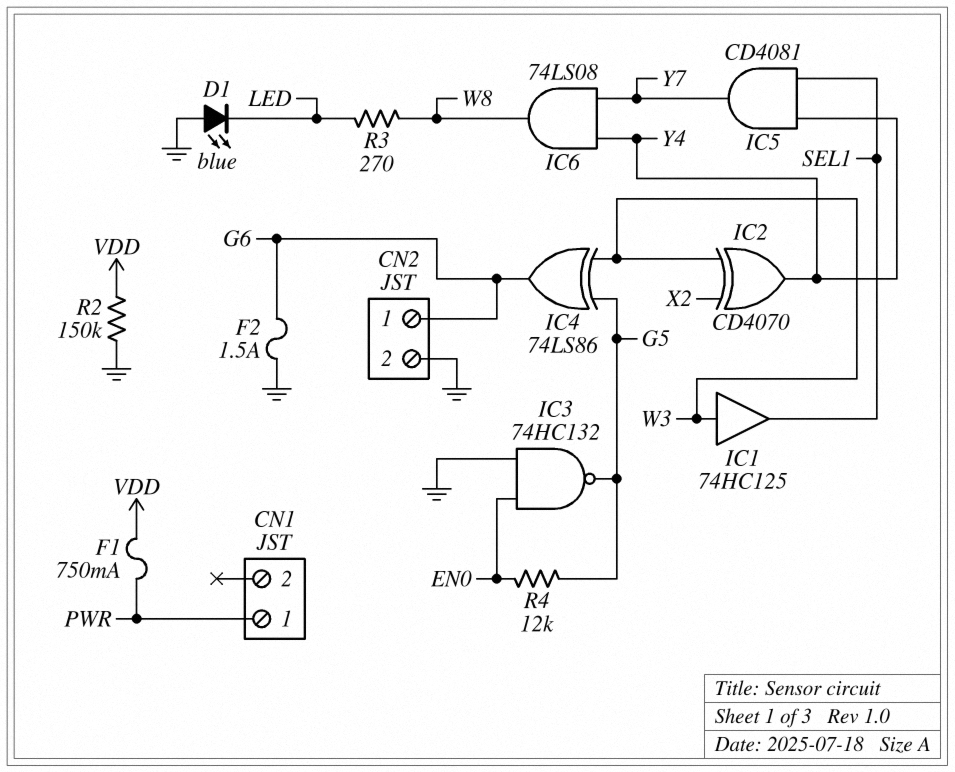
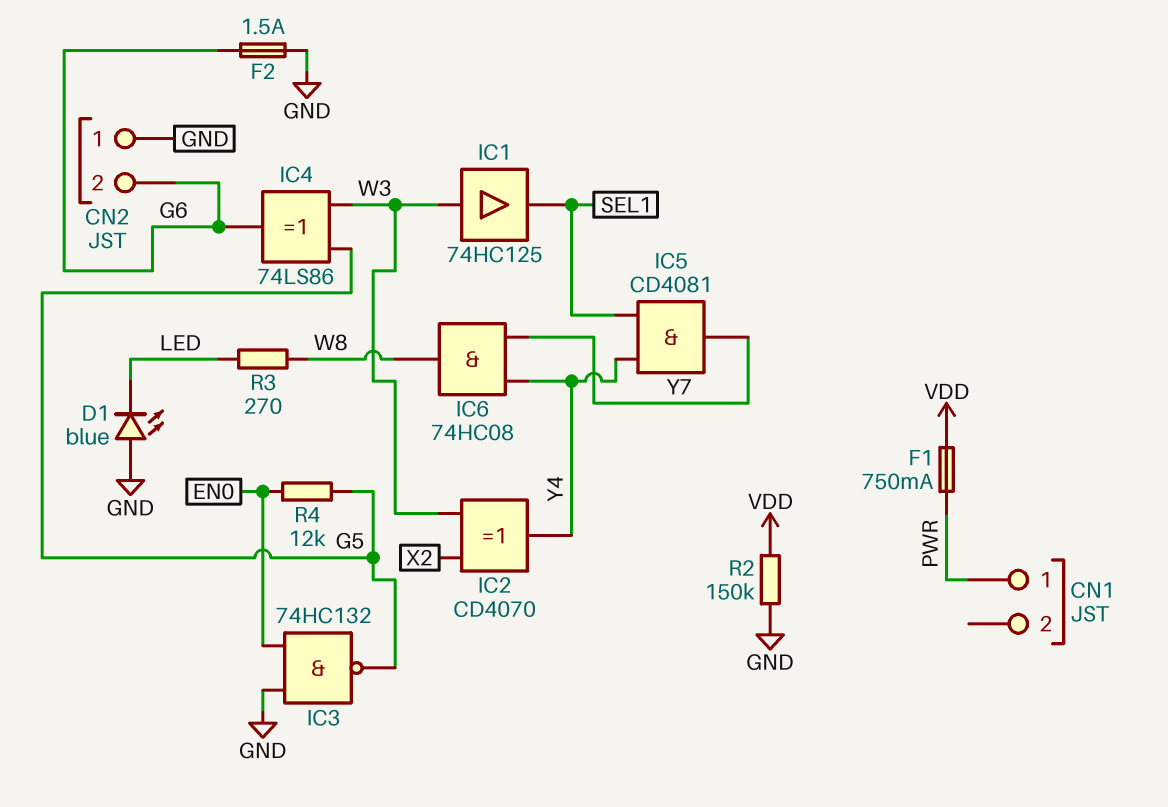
CN2 pin 1: G6 -> GND
CN2 pin 2: GND -> G6
IC6: AND 74LS08 (in Y4, in Y7, out W8) -> AND 74HC08 (in Y4, in Y7, out W8)

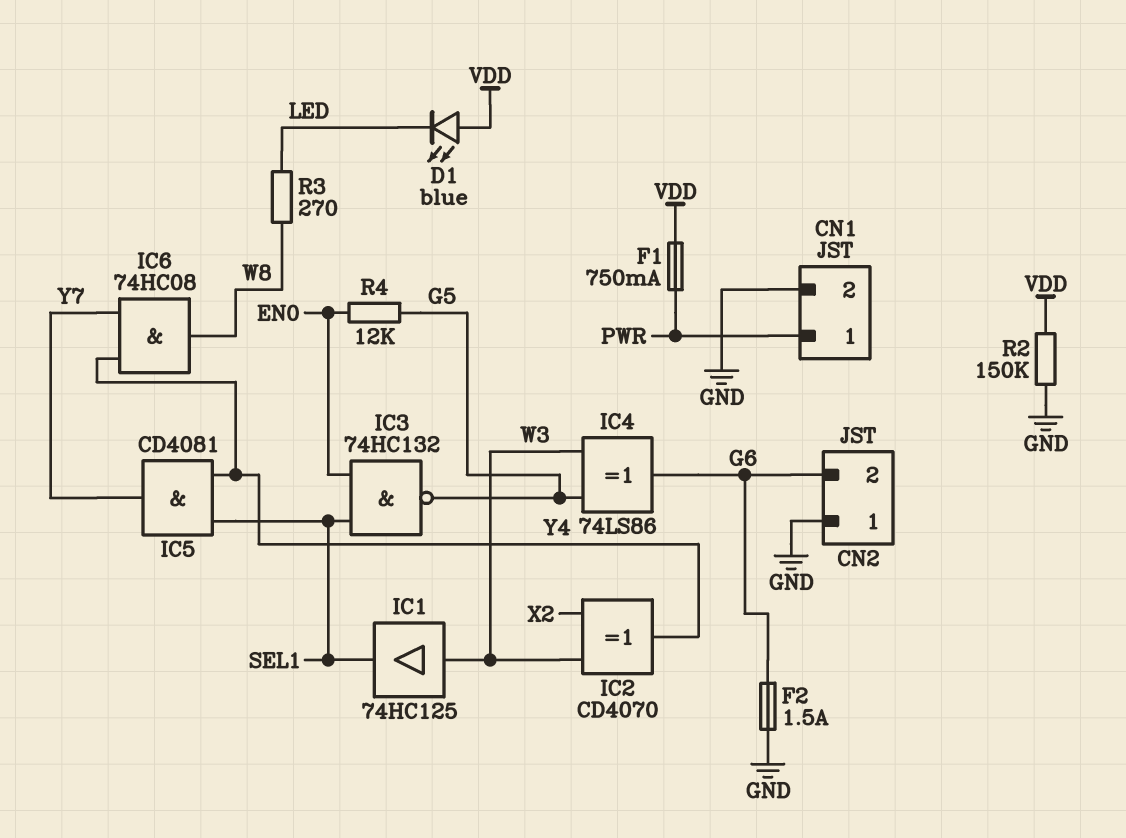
CN1 pin 2: none -> GND
D1: LED blue (A GND, K LED) -> LED blue (A VDD, K LED)
IC3: NAND 74HC132 (in EN0, in GND, out G5) -> NAND 74HC132 (in EN0, in SEL1, out G5)

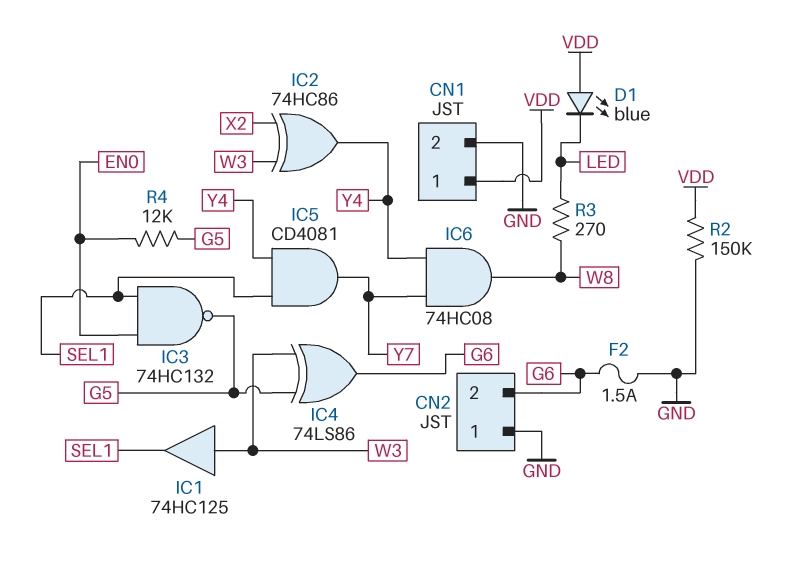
CN1 pin 1: PWR -> VDD
F1: 750mA (PWR, VDD) -> none
IC2: XOR CD4070 (in W3, in X2, out Y4) -> XOR 74HC86 (in W3, in X2, out Y4)

